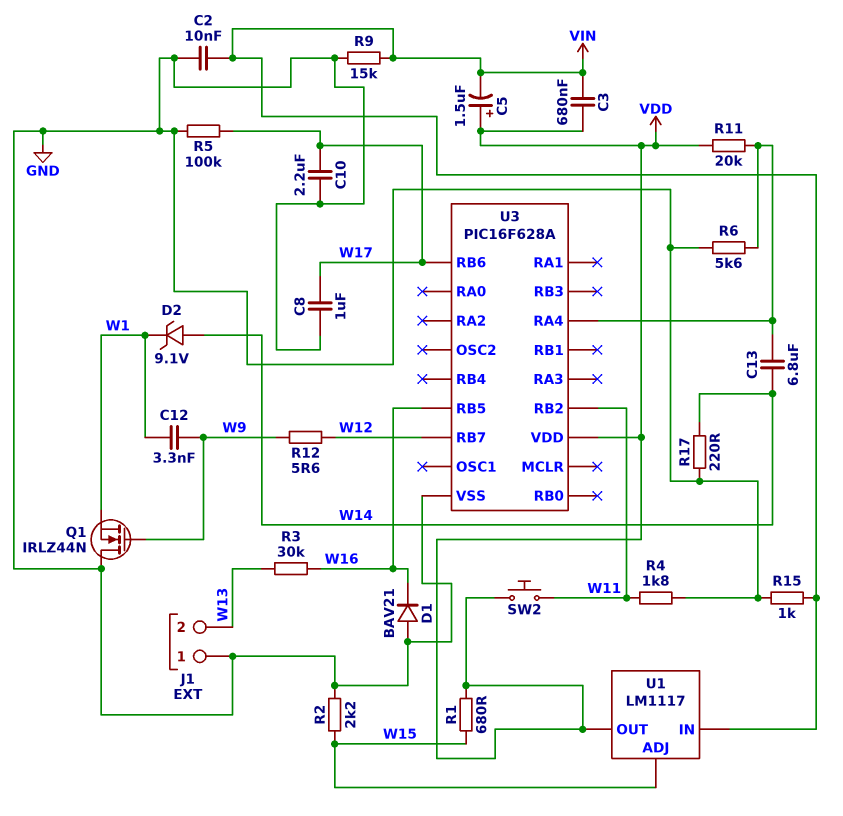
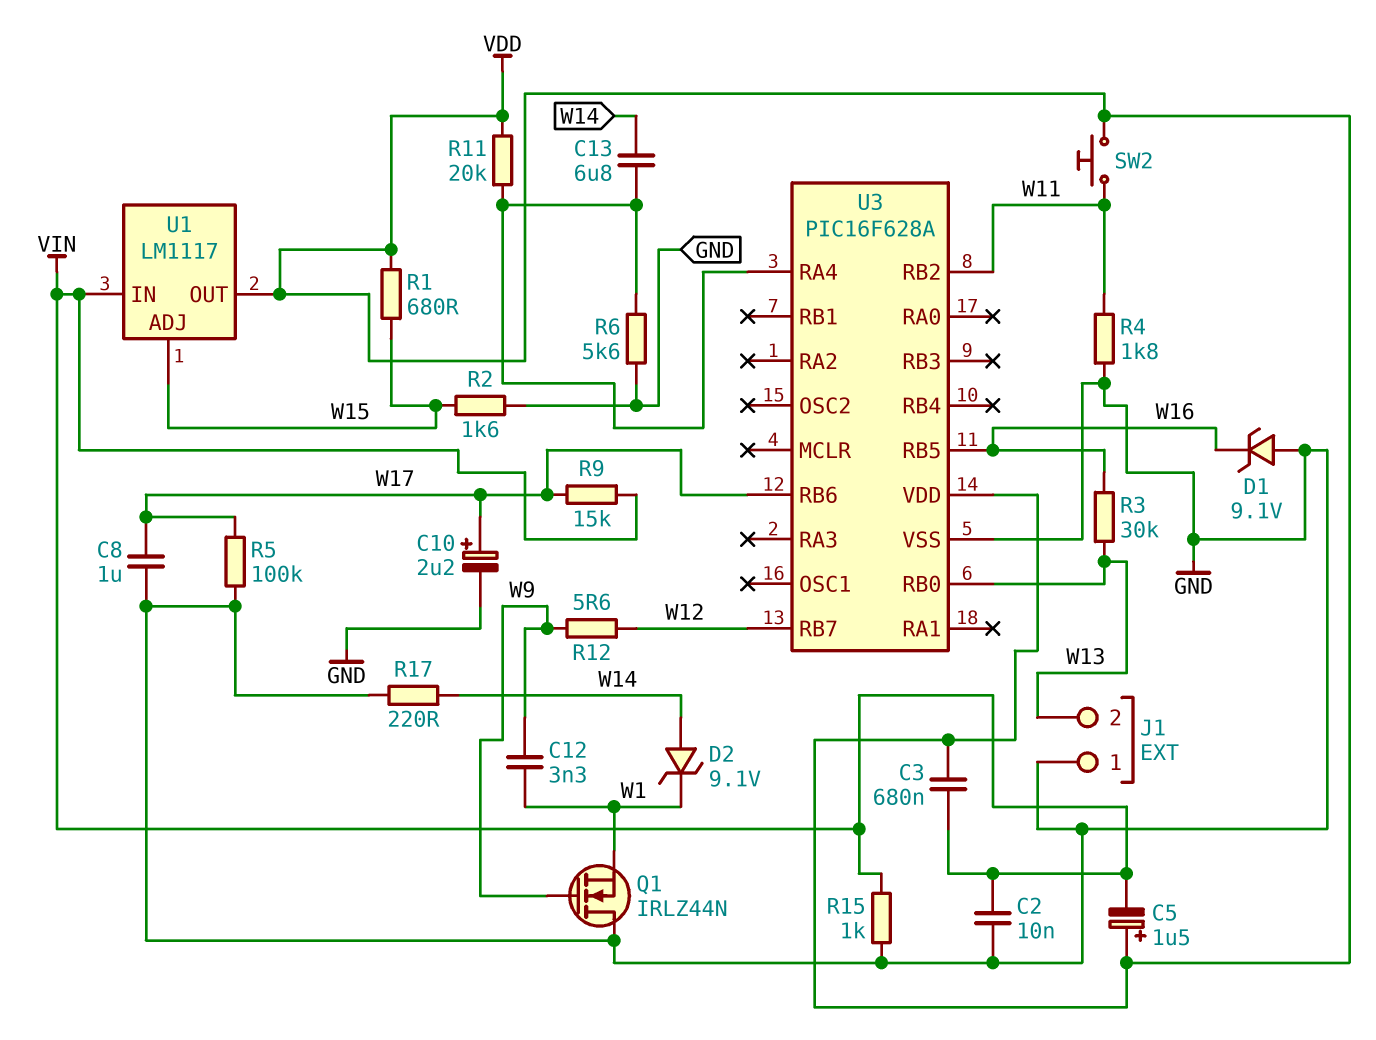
C10: 2.2uF (GND, W17) -> 2.2uF (plus W17, minus GND)
D1: diode BAV21 (A GND, K W16) -> zener 9.1V (A GND, K W16)
R2: 2.2k (GND, W15) -> 1.6k (GND, W15)
R9: 15k (GND, VIN) -> 15k (VIN, W17)
U3 pin RB0: none -> W13

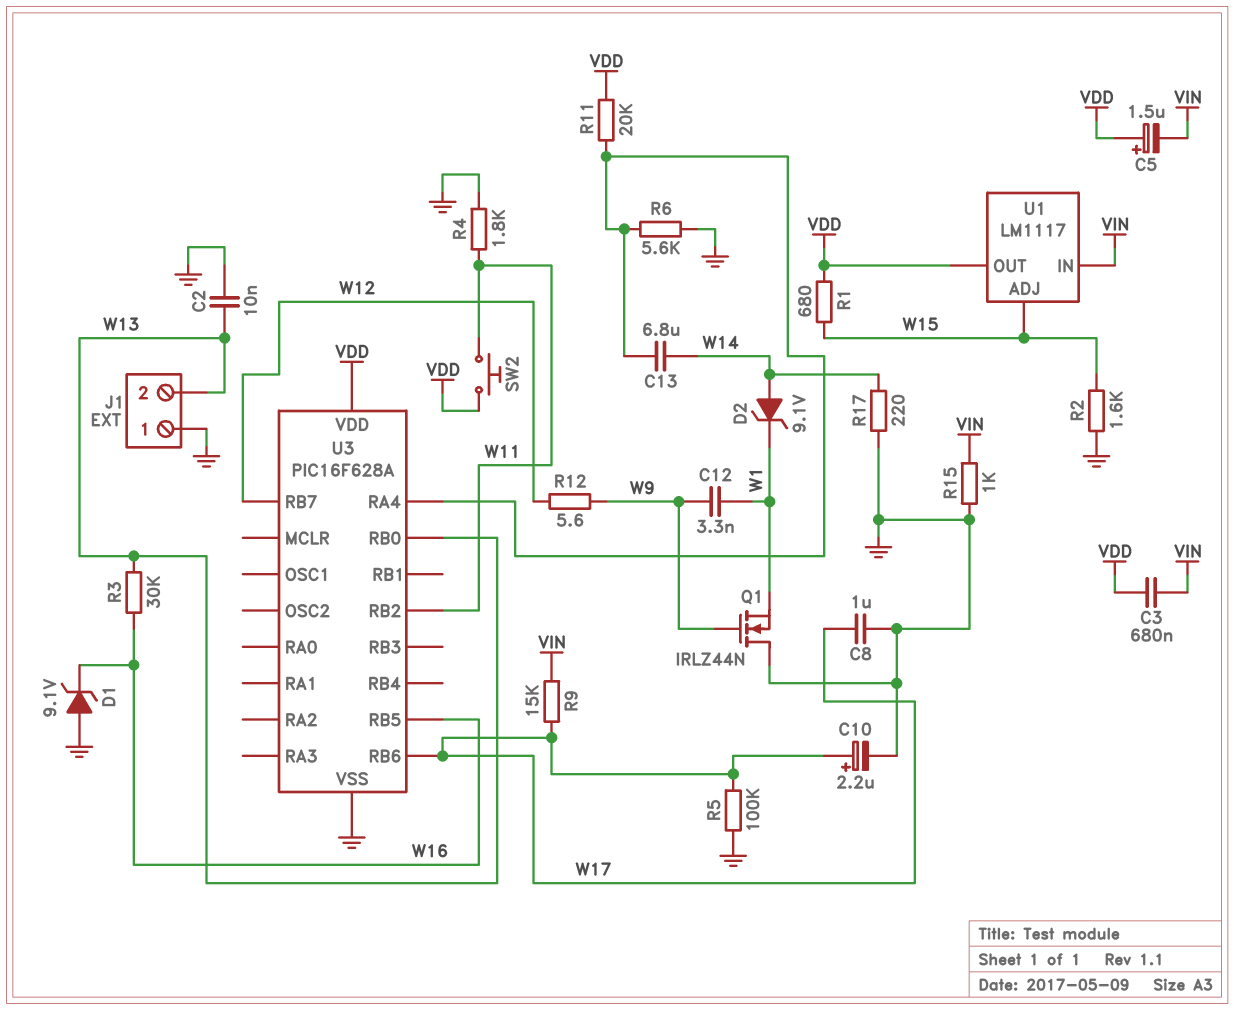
C2: 10nF (GND, VIN) -> 10nF (GND, W13)

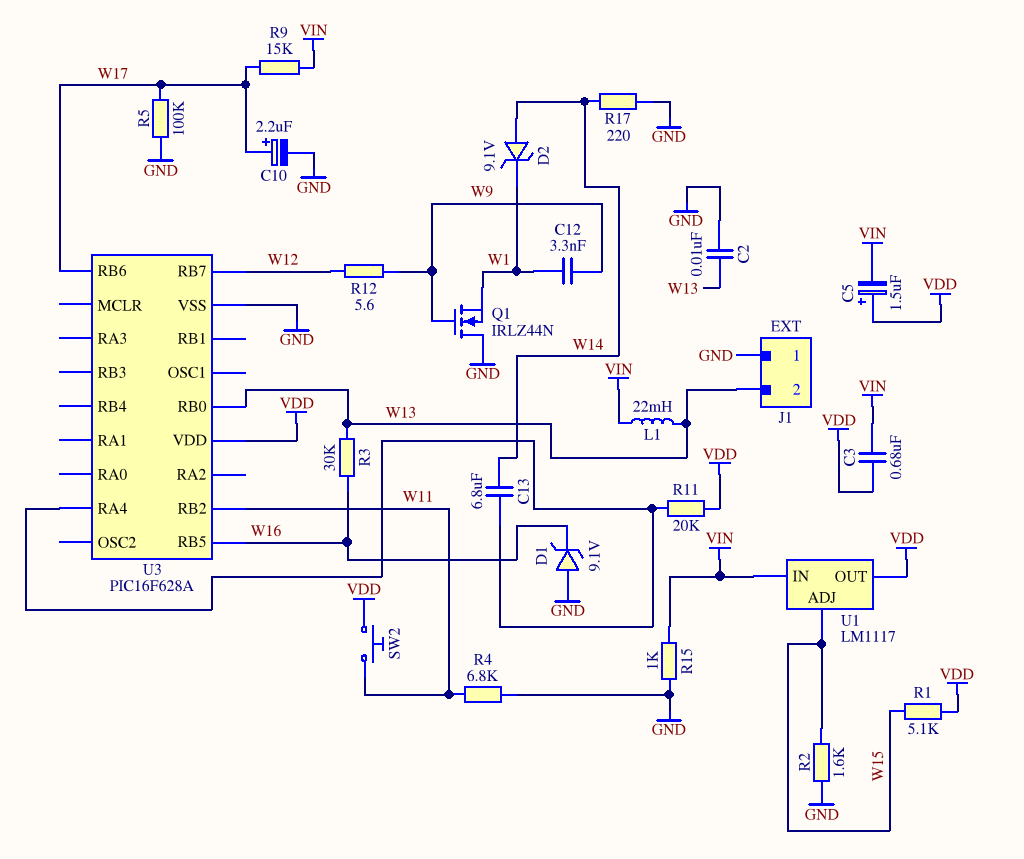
C8: 1uF (GND, W17) -> none
L1: none -> 22mH (VIN, W13)
R1: 680 (VDD, W15) -> 5.1k (VDD, W15)
R4: 1.8k (GND, W11) -> 6.8k (GND, W11)
R6: 5.6k (GND, U3/RA4) -> none

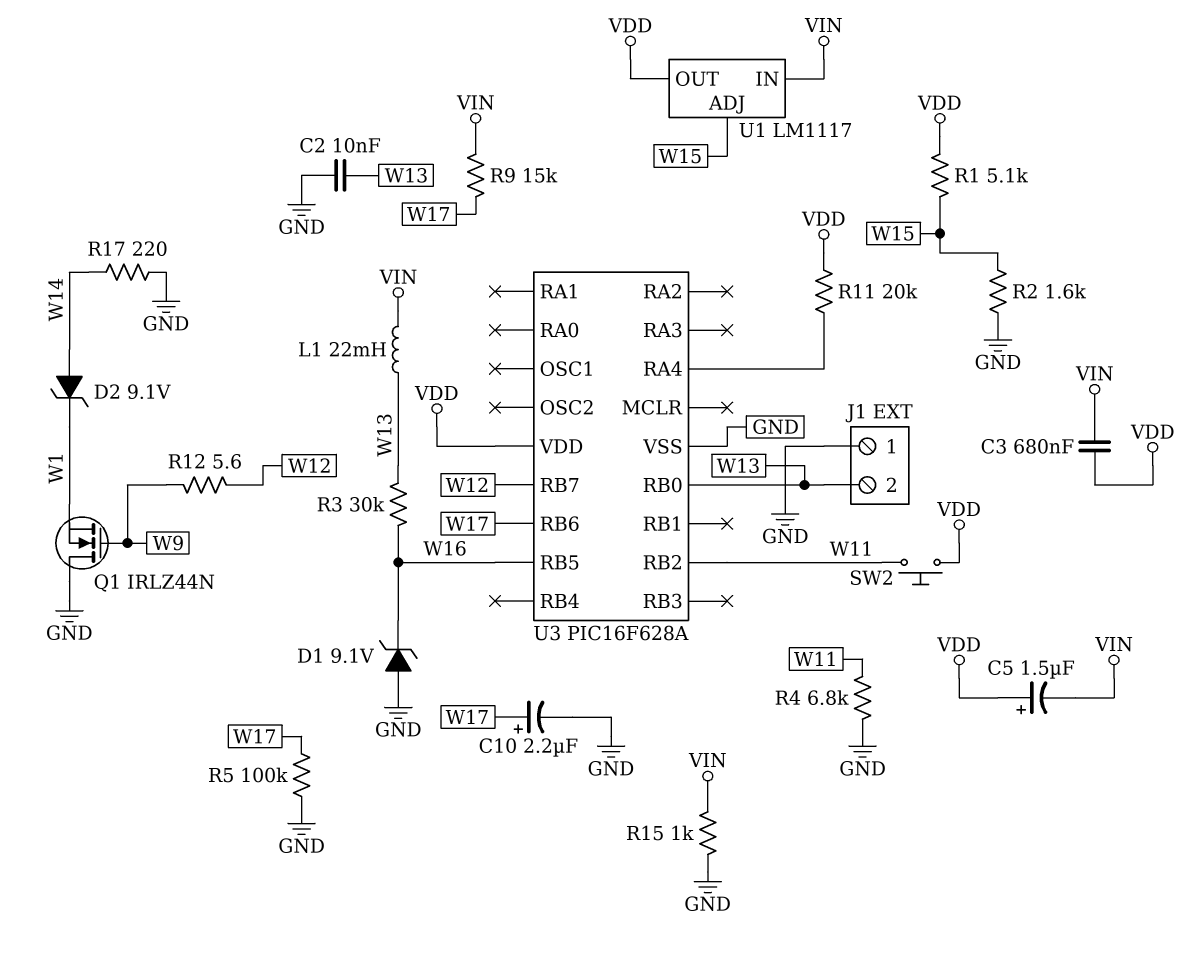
C12: 3.3nF (W1, W9) -> none
C13: 6.8uF (U3/RA4, W14) -> none

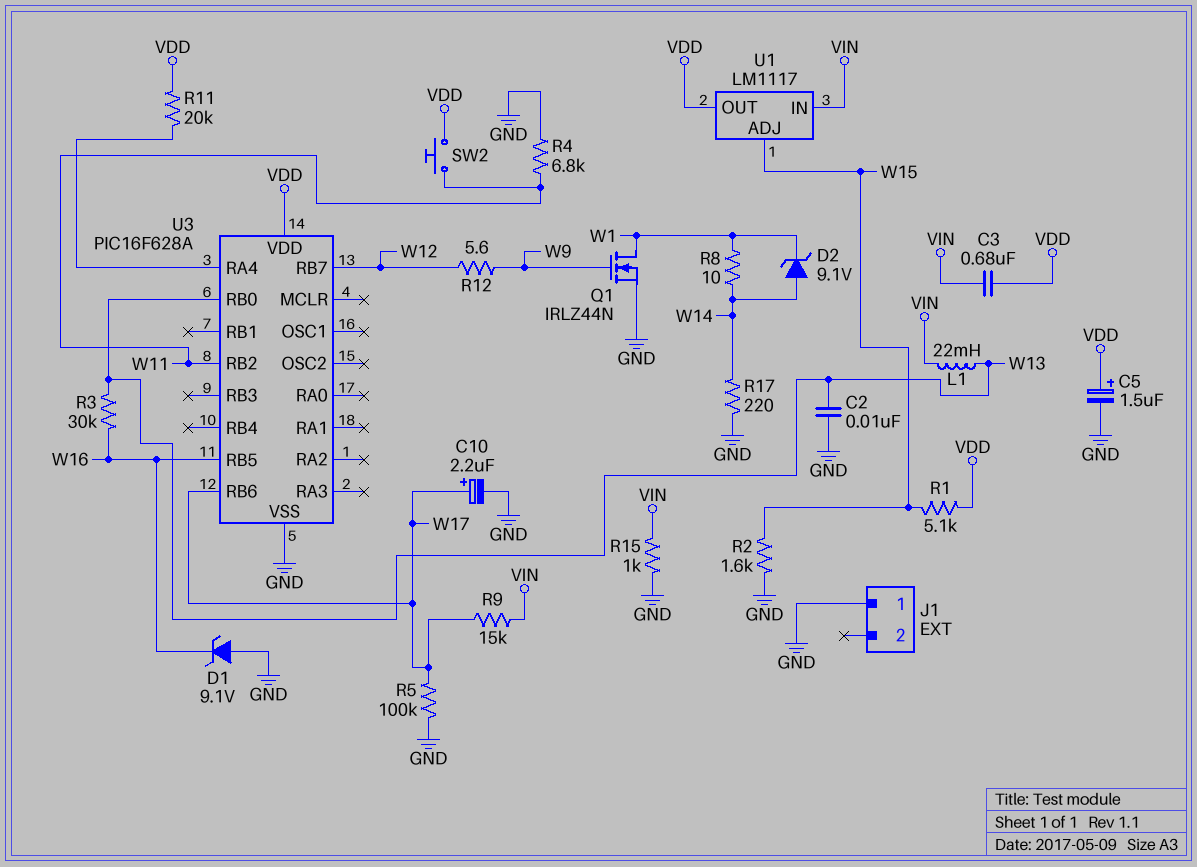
C5: 1.5uF (plus VDD, minus VIN) -> 1.5uF (plus VDD, minus GND)
J1 pin 2: W13 -> none
Q1: NMOS IRLZ44N (G W9, D GND, S W1) -> NMOS IRLZ44N (G W9, D W1, S GND)
R8: none -> 10 (W1, W14)

